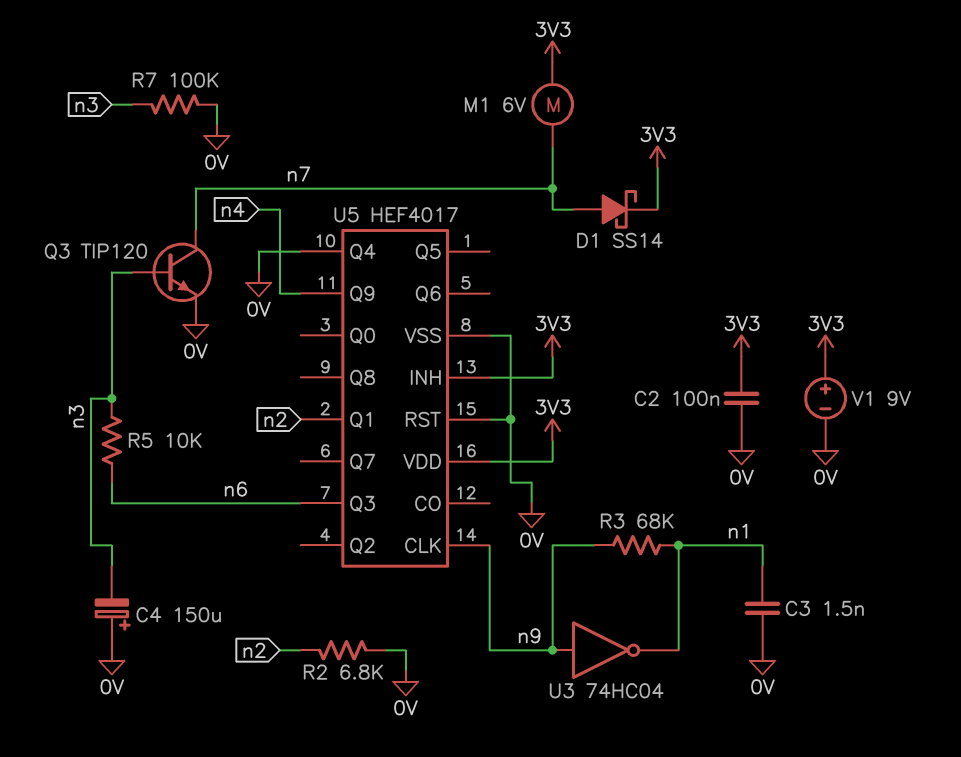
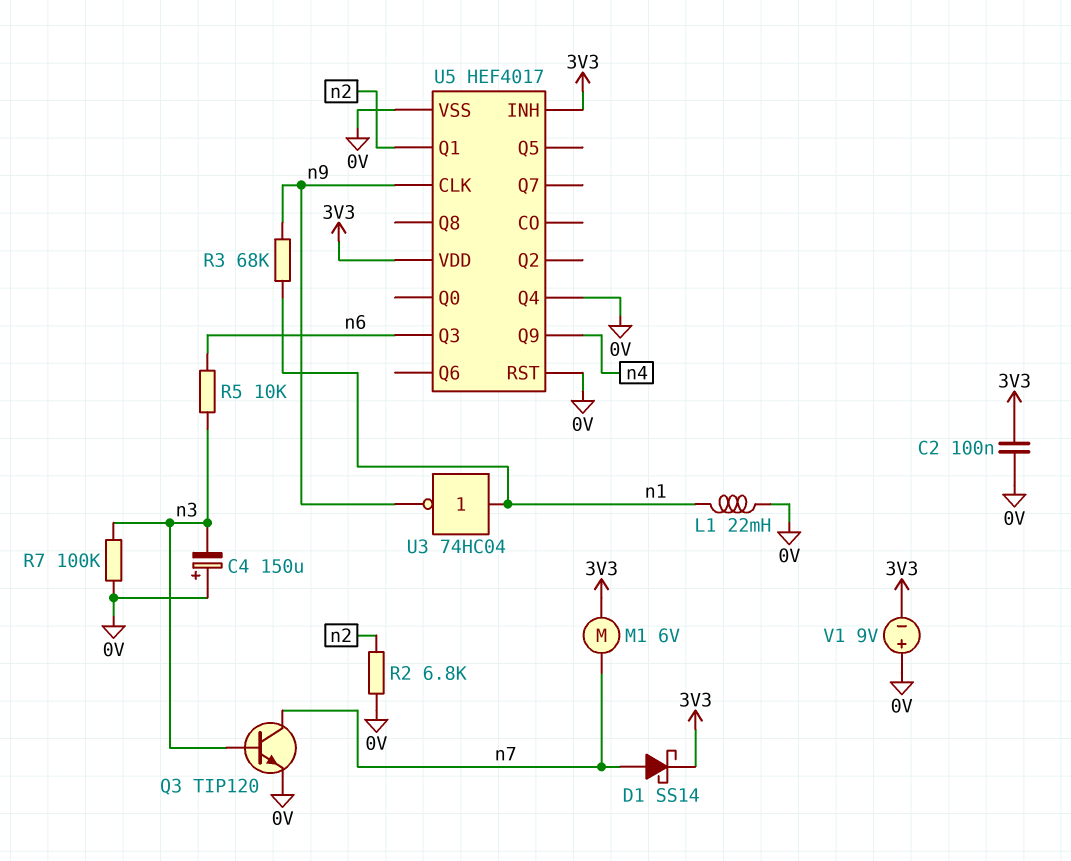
C3: 1.5nF (0V, n1) -> none
L1: none -> 22mH (0V, n1)
U3: NOT 74HC04 (in n9, out n1) -> NOT 74HC04 (in n1, out n9)
V1: 9V (plus 3V3, minus 0V) -> 9V (plus 0V, minus 3V3)

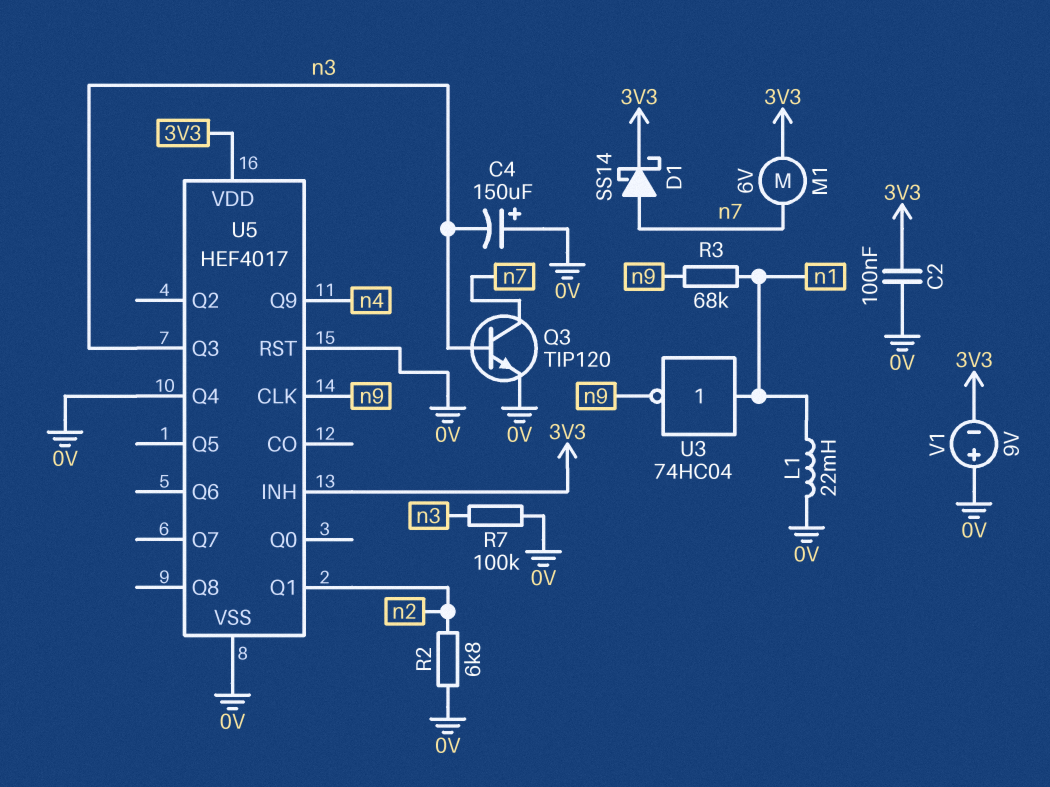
R5: 10k (n3, n6) -> none
U5 pin Q3: n6 -> n3

